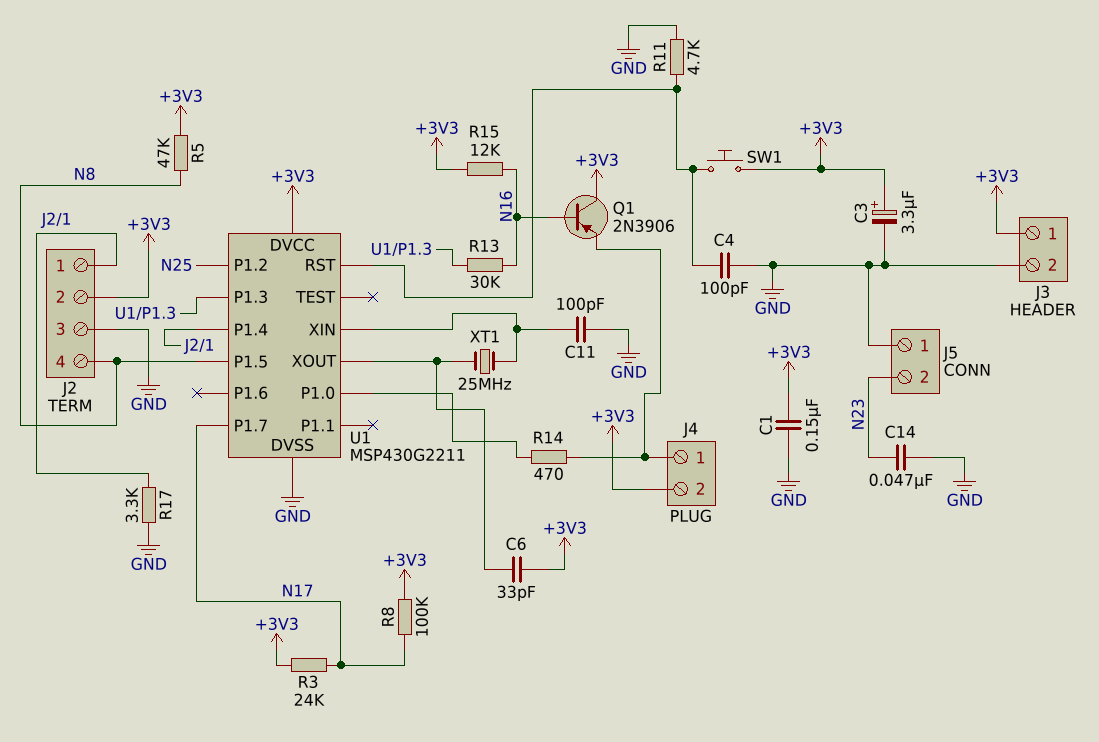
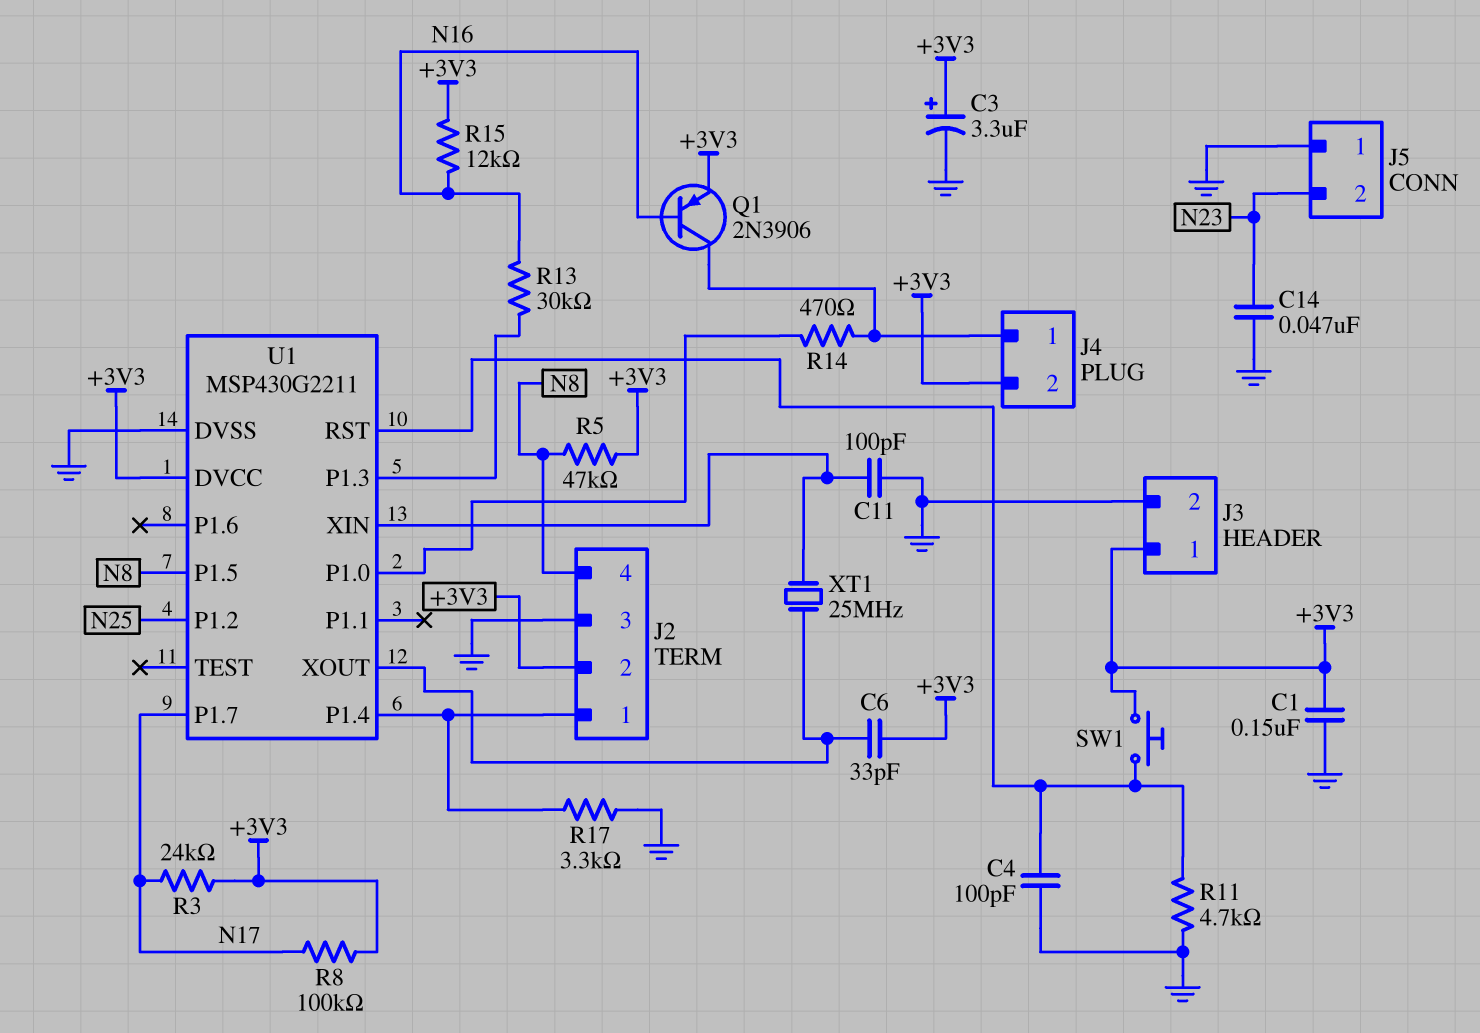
Q1: PNP 2N3906 (B N16, C +3V3, E J4/1) -> PNP 2N3906 (B N16, C J4/1, E +3V3)

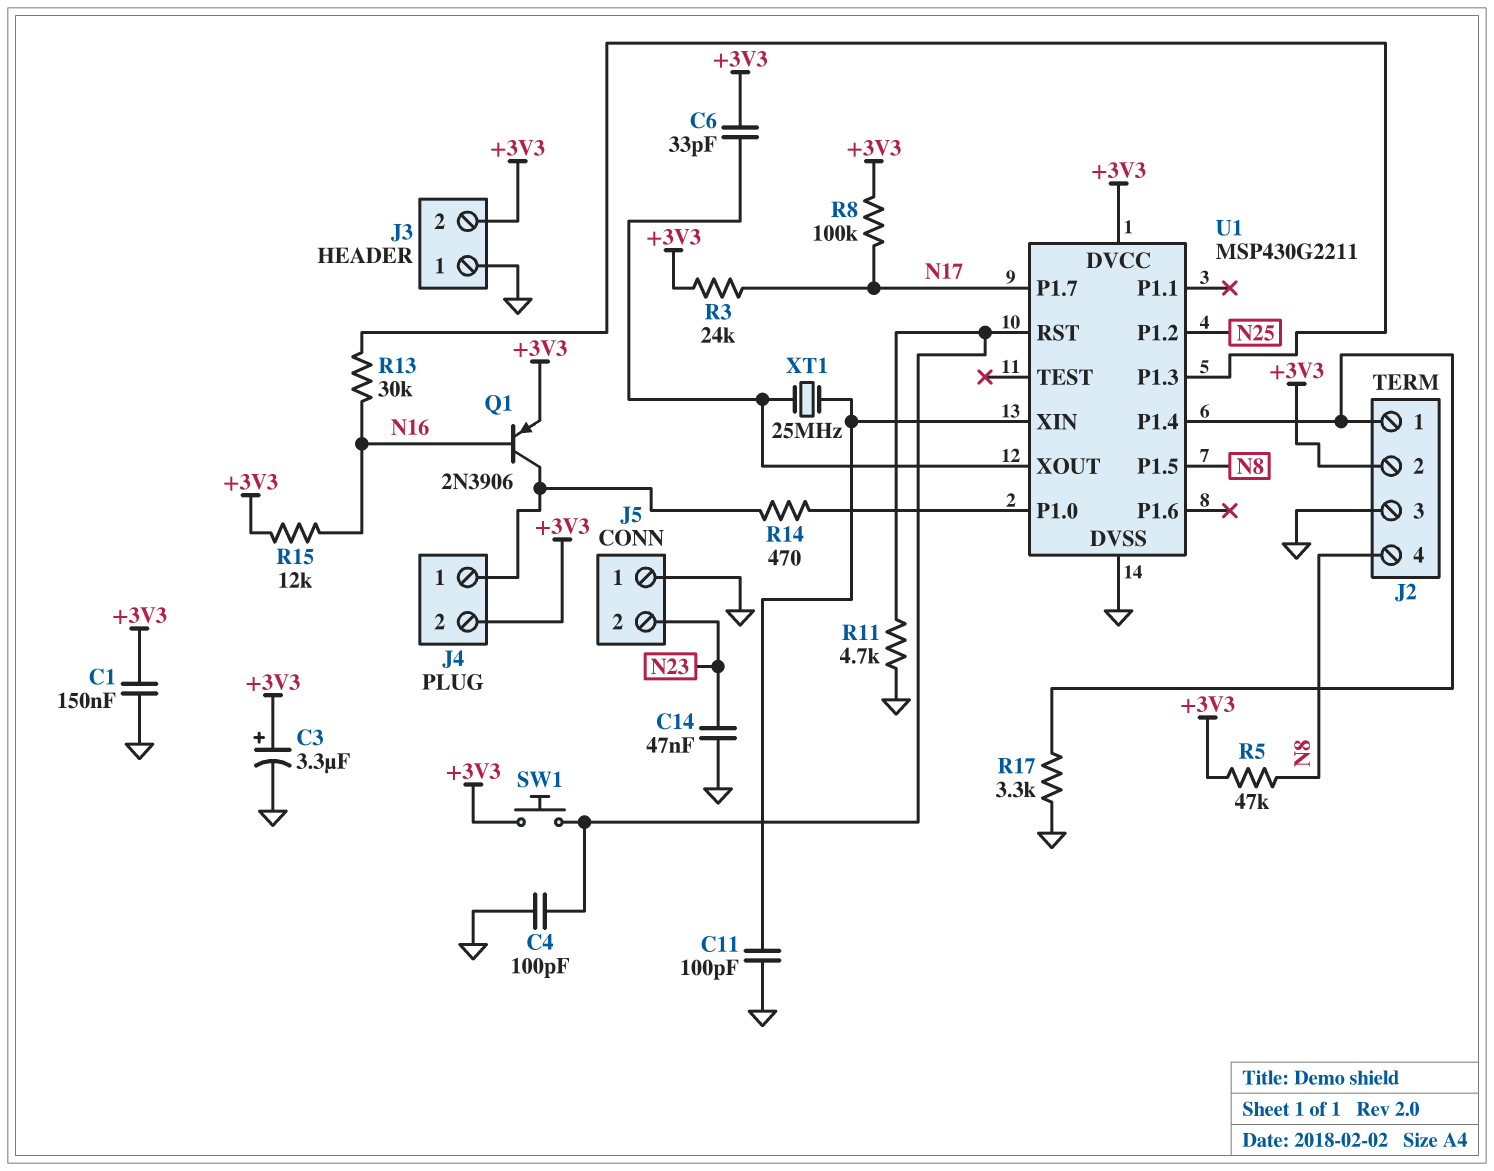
J3 pin 1: +3V3 -> GND
J3 pin 2: GND -> +3V3

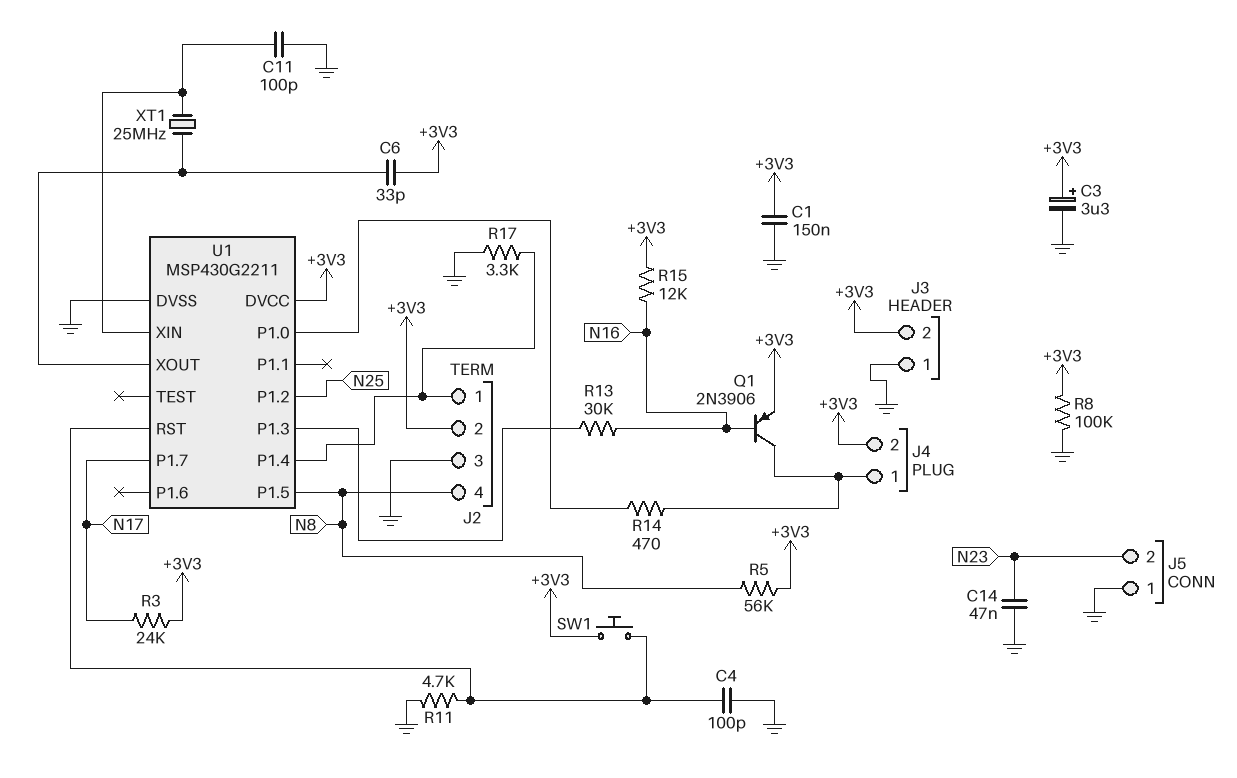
R5: 47k (+3V3, N8) -> 56k (+3V3, N8)
R8: 100k (+3V3, N17) -> 100k (+3V3, GND)

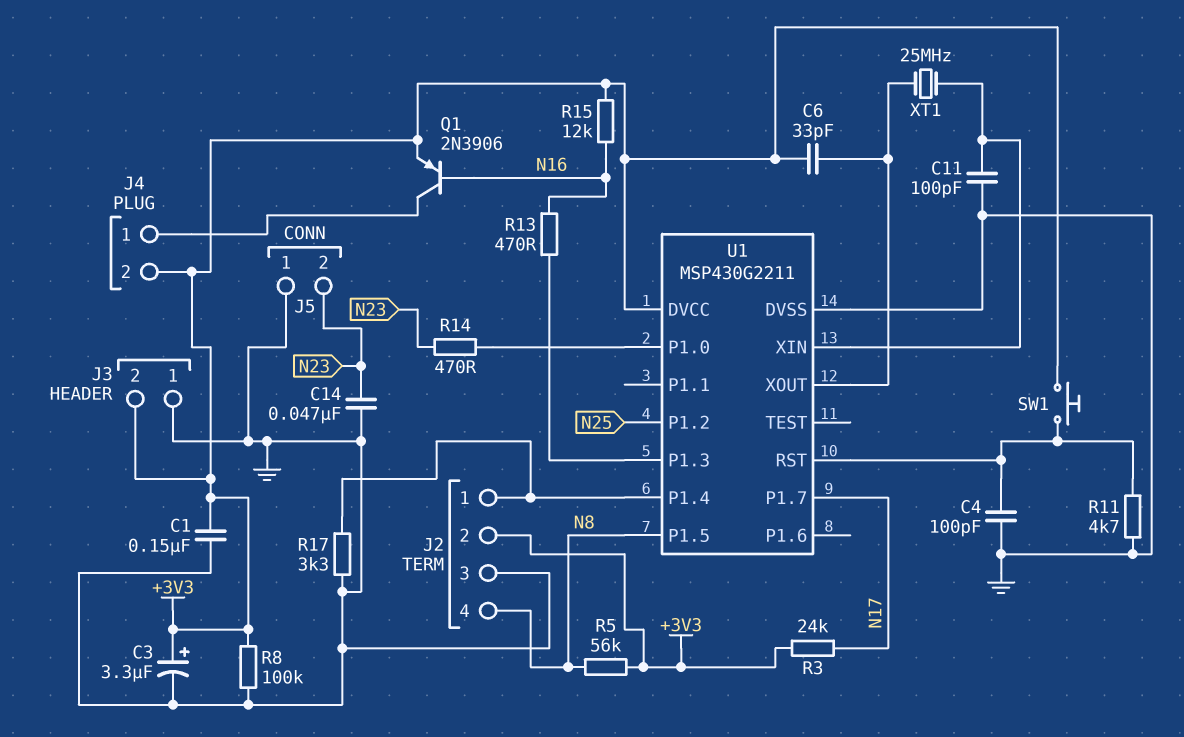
R13: 30k (N16, U1/P1.3) -> 470 (N16, U1/P1.3)
R14: 470 (J4/1, U1/P1.0) -> 470 (N23, U1/P1.0)

